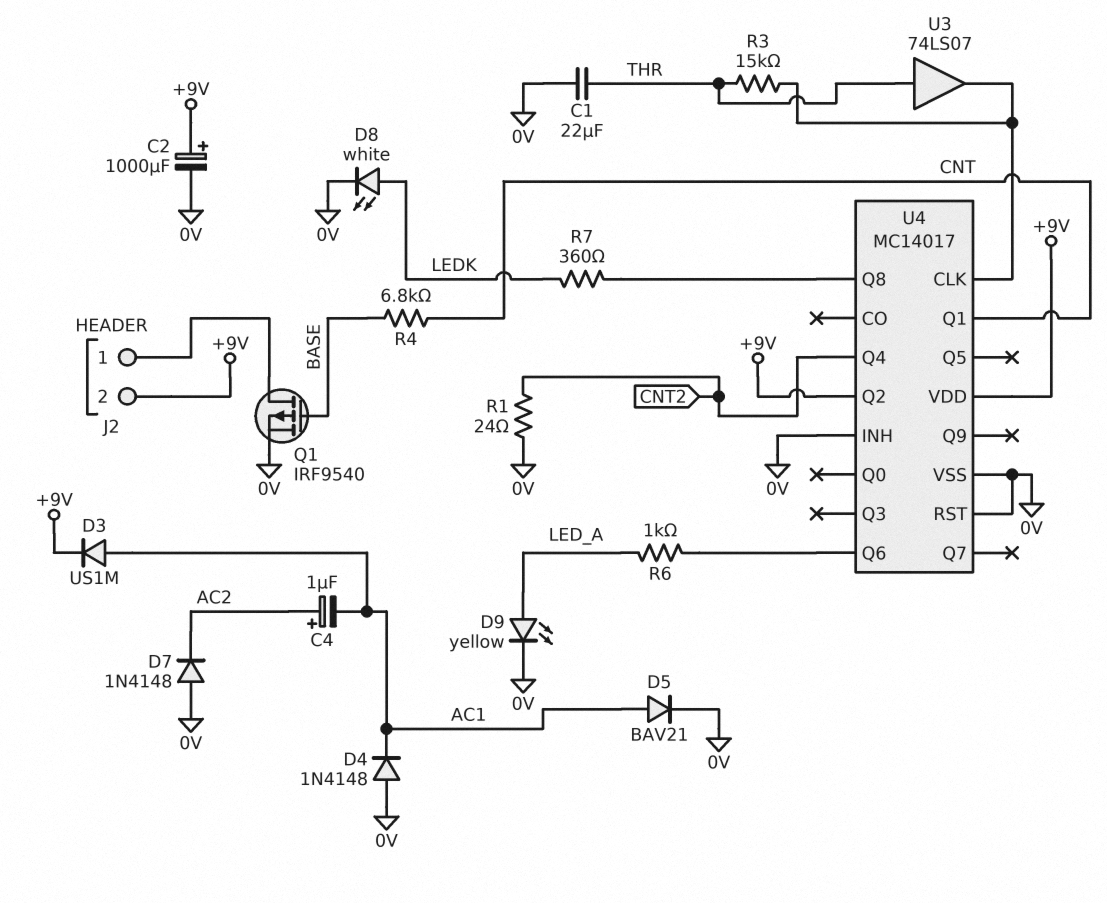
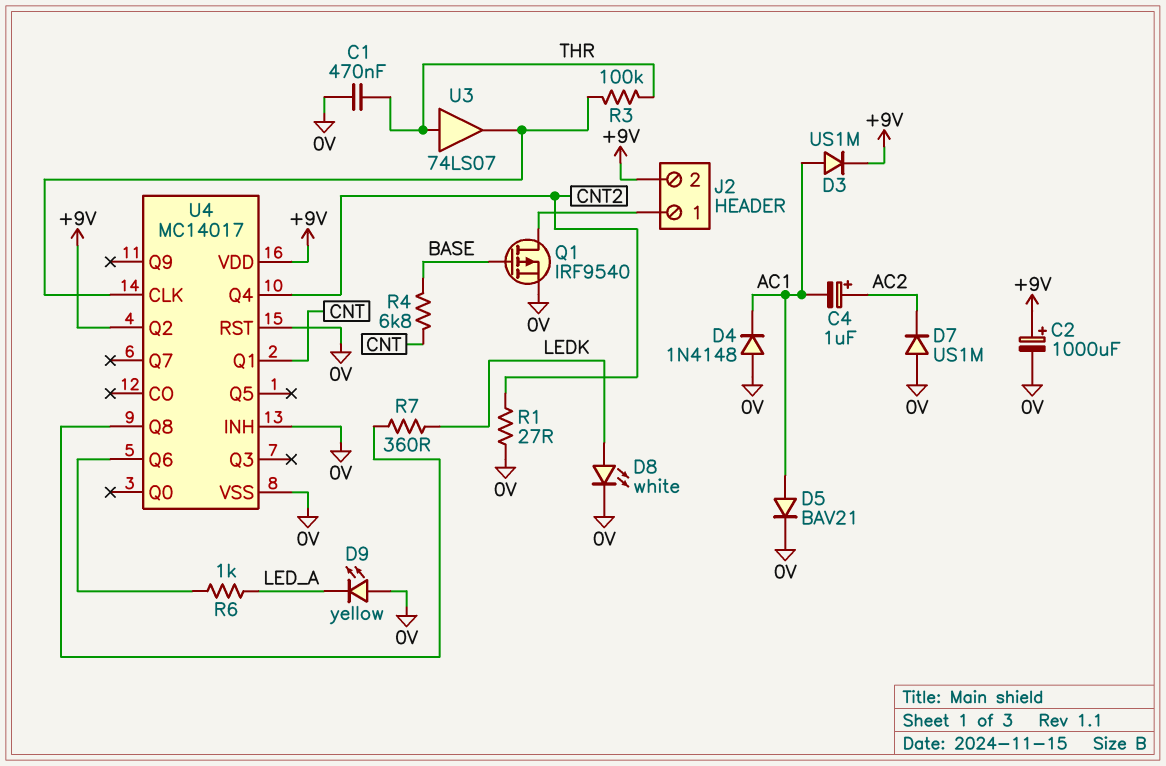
C1: 22uF (0V, THR) -> 470nF (0V, THR)
D7: diode 1N4148 (A 0V, K AC2) -> diode US1M (A 0V, K AC2)
D9: LED yellow (A LED_A, K 0V) -> LED yellow (A 0V, K LED_A)
R1: 24 (0V, CNT2) -> 27 (0V, CNT2)
R3: 15k (THR, U4/CLK) -> 100k (THR, U4/CLK)

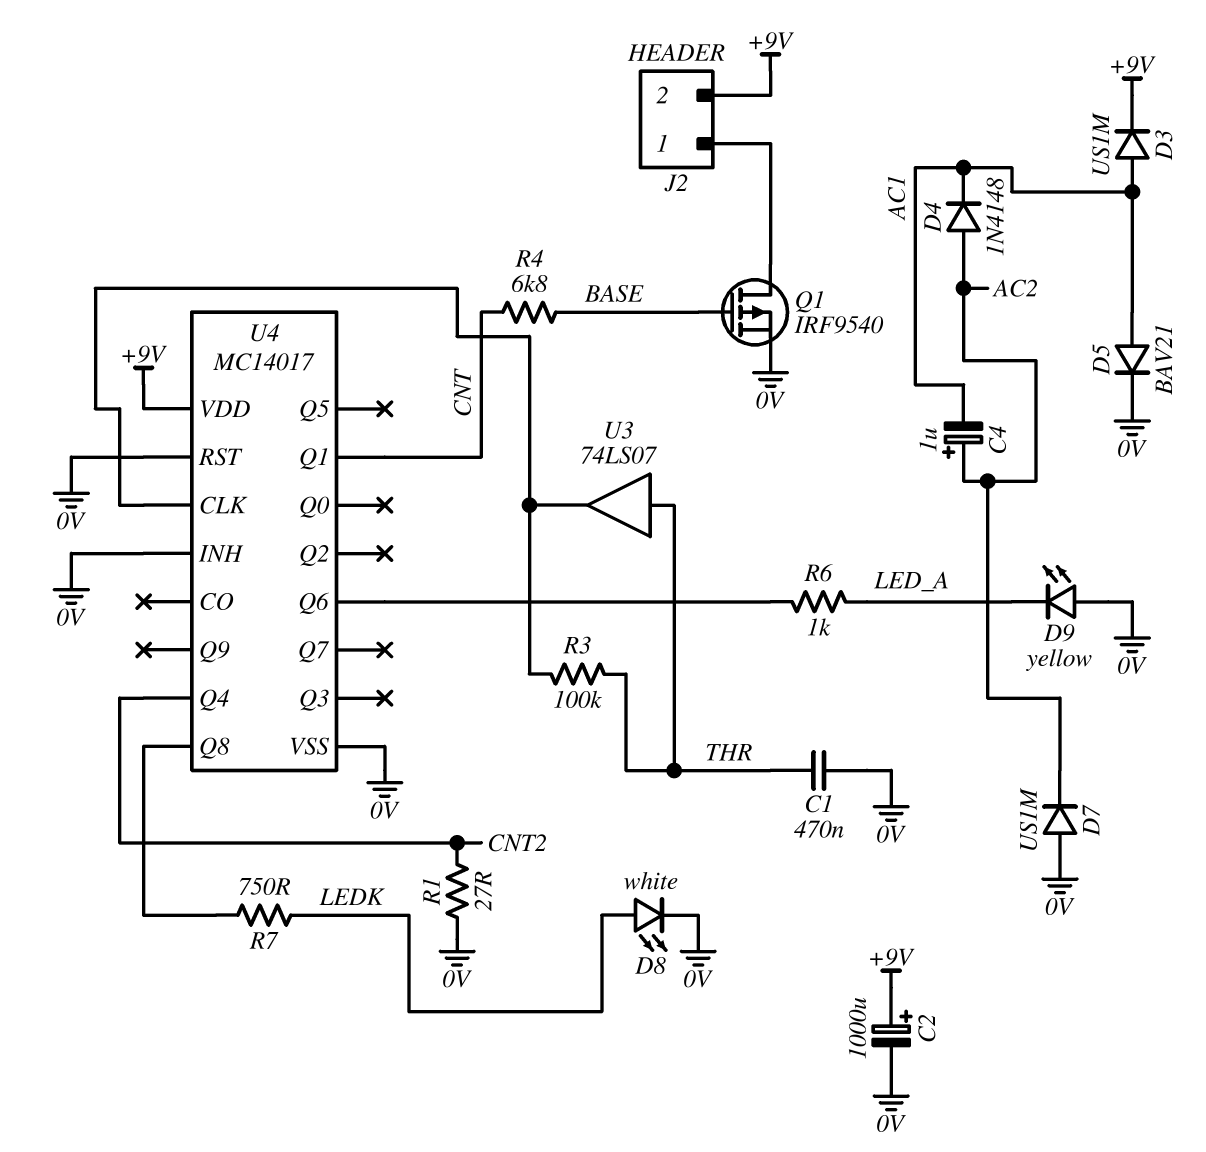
D4: diode 1N4148 (A 0V, K AC1) -> diode 1N4148 (A AC2, K AC1)
R7: 360 (LEDK, U4/Q8) -> 750 (LEDK, U4/Q8)
U4 pin Q2: +9V -> none

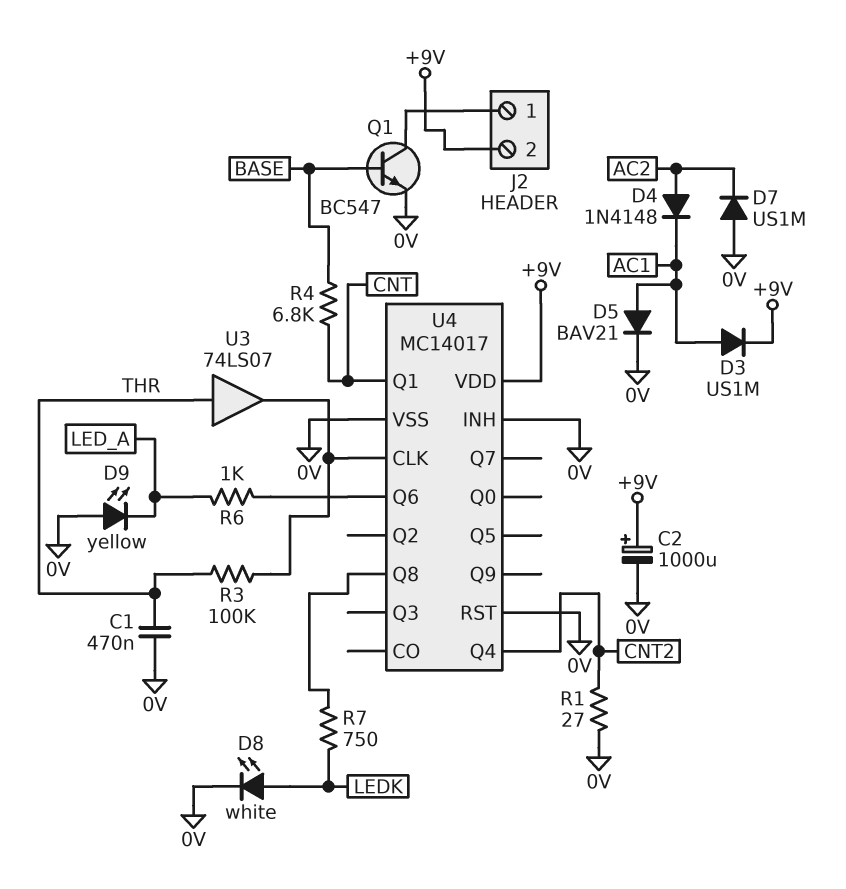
C4: 1uF (plus AC2, minus AC1) -> none
Q1: PMOS IRF9540 (G BASE, D J2/1, S 0V) -> NPN BC547 (B BASE, C J2/1, E 0V)

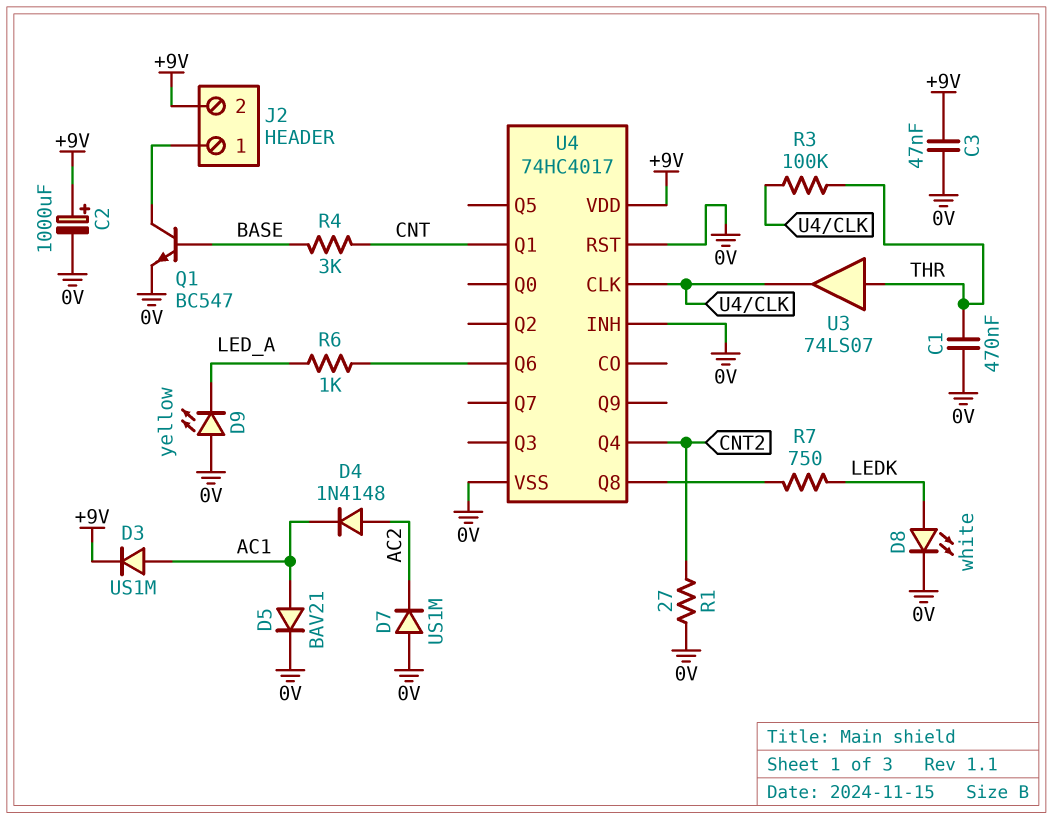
C3: none -> 47nF (+9V, 0V)
R4: 6.8k (BASE, CNT) -> 3k (BASE, CNT)
U4: MC14017 -> 74HC4017

